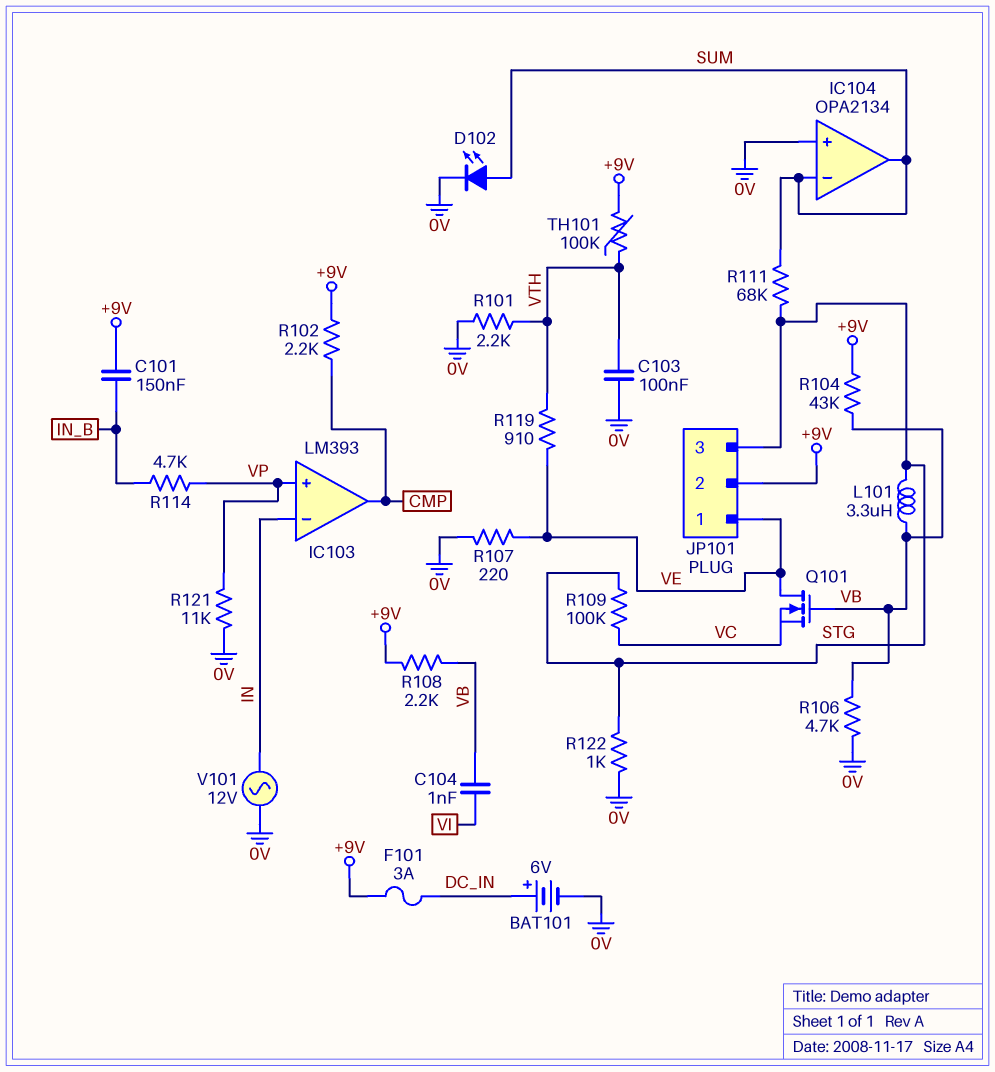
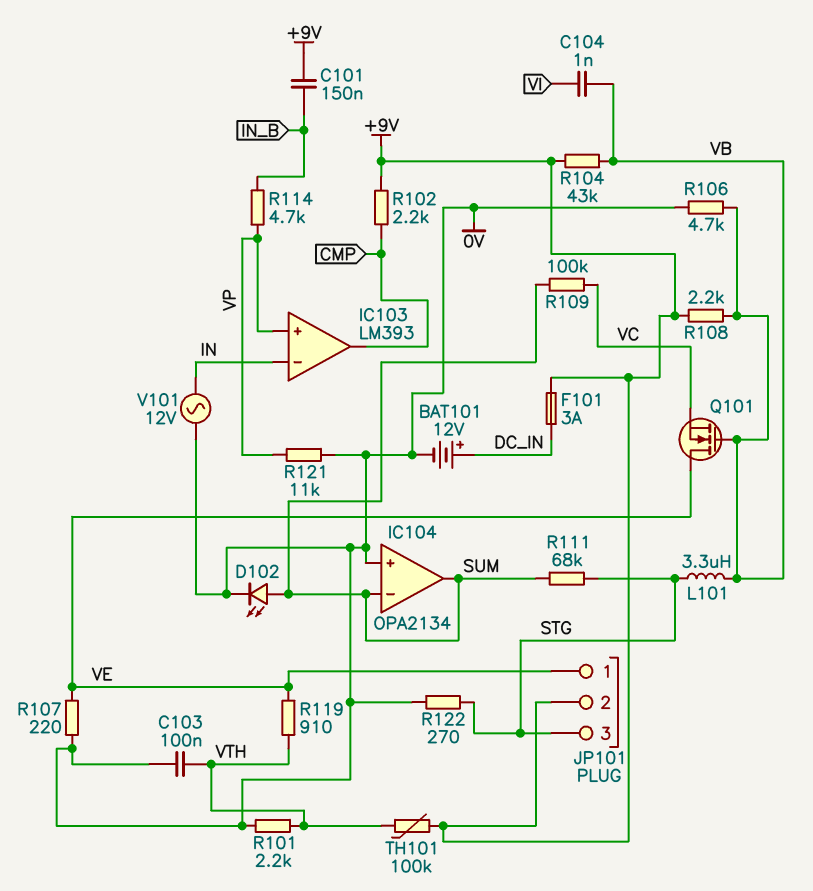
BAT101: 6V (plus DC_IN, minus 0V) -> 12V (plus DC_IN, minus 0V)
R109: 100k (STG, VC) -> 100k (SUM, VC)
R122: 1k (0V, STG) -> 270 (0V, STG)

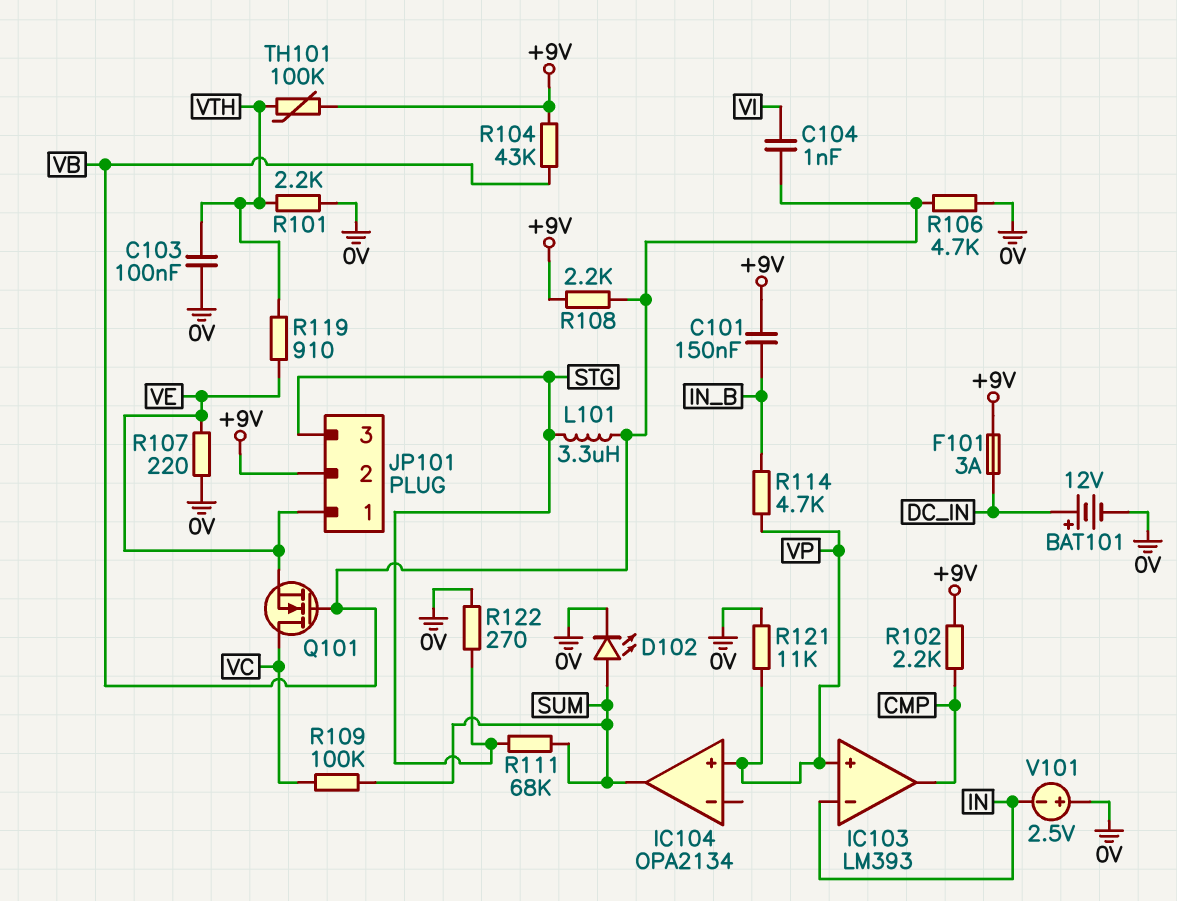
IC104 pin in+: 0V -> VP
IC104 pin in-: SUM -> none
Q101: NMOS (G VB, D VE, S VC) -> NMOS (G VB, D VC, S VE)
V101: AC 12V (0V, IN) -> 2.5V (plus 0V, minus IN)

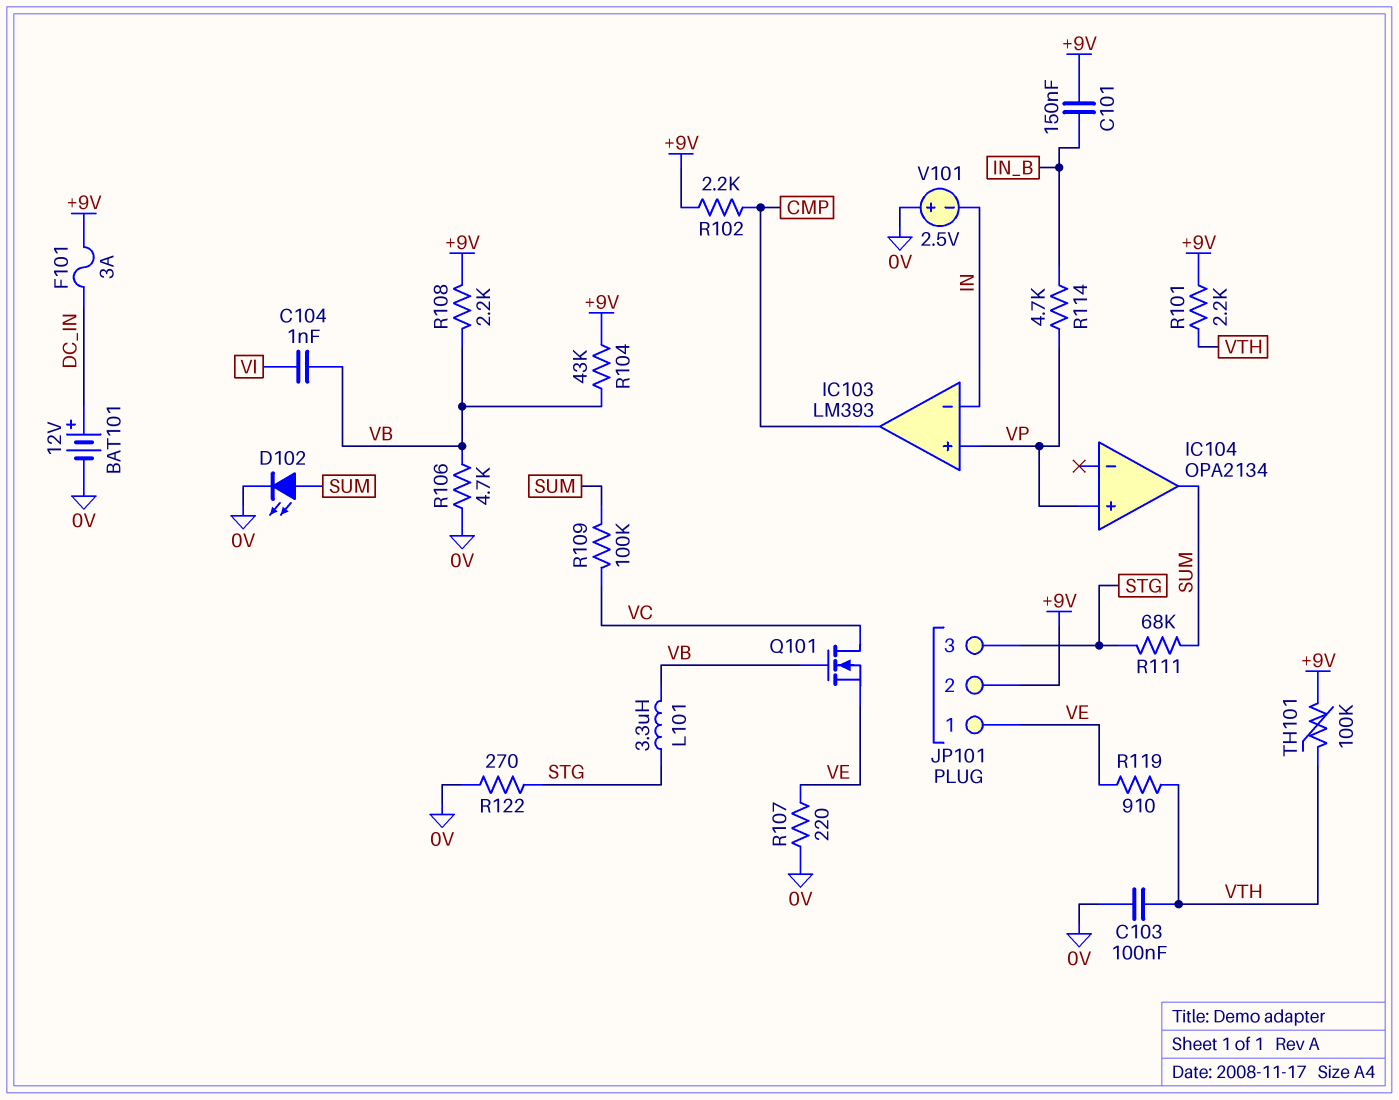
R101: 2.2k (0V, VTH) -> 2.2k (+9V, VTH)
R121: 11k (0V, VP) -> none

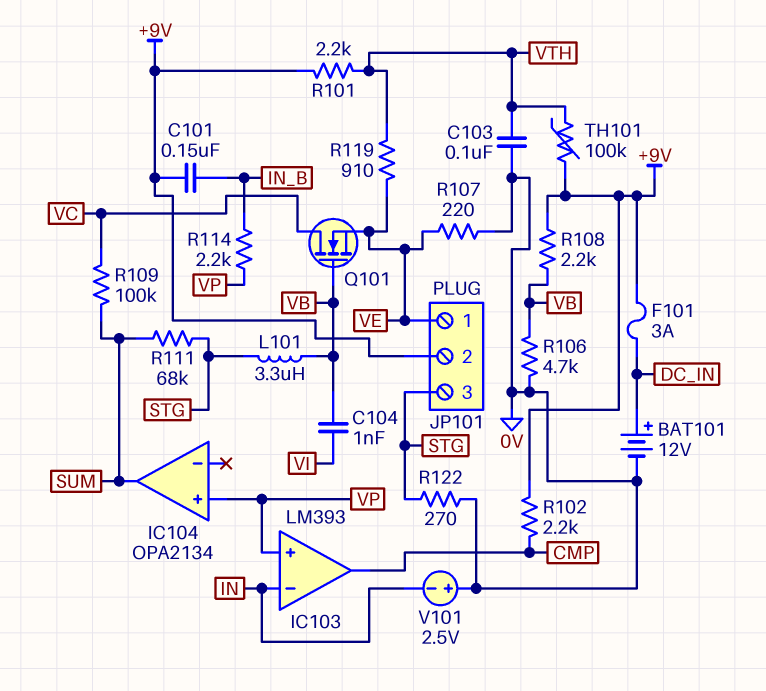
D102: LED (A SUM, K 0V) -> none
R104: 43k (+9V, VB) -> none
R114: 4.7k (IN_B, VP) -> 2.2k (IN_B, VP)

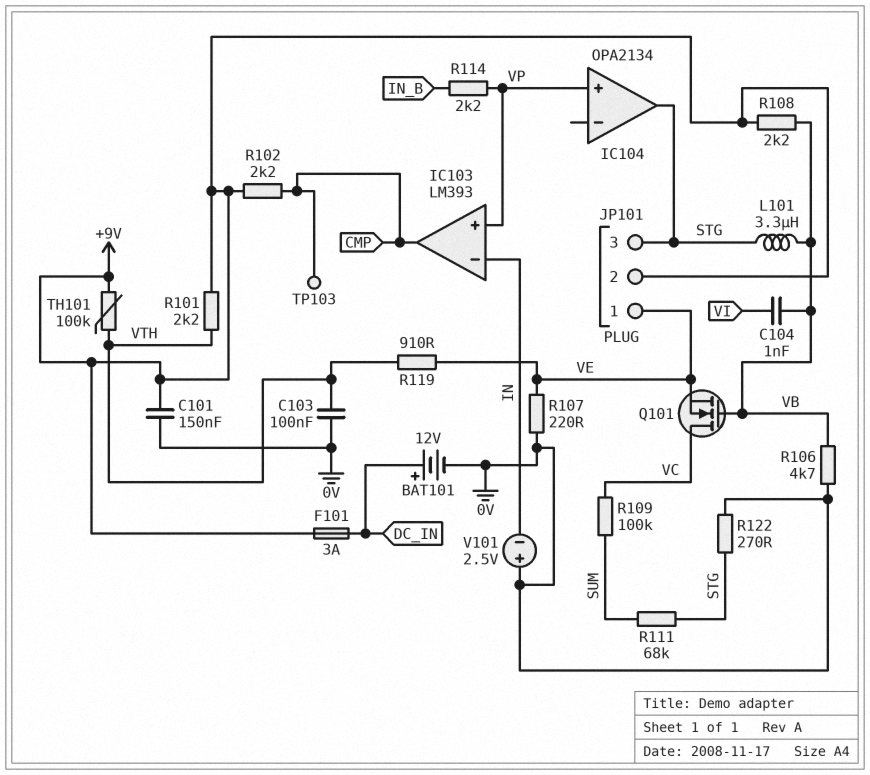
C101: 150nF (+9V, IN_B) -> 150nF (+9V, 0V)
IC104 pin out: SUM -> STG
TP103: none -> test point (CMP)

